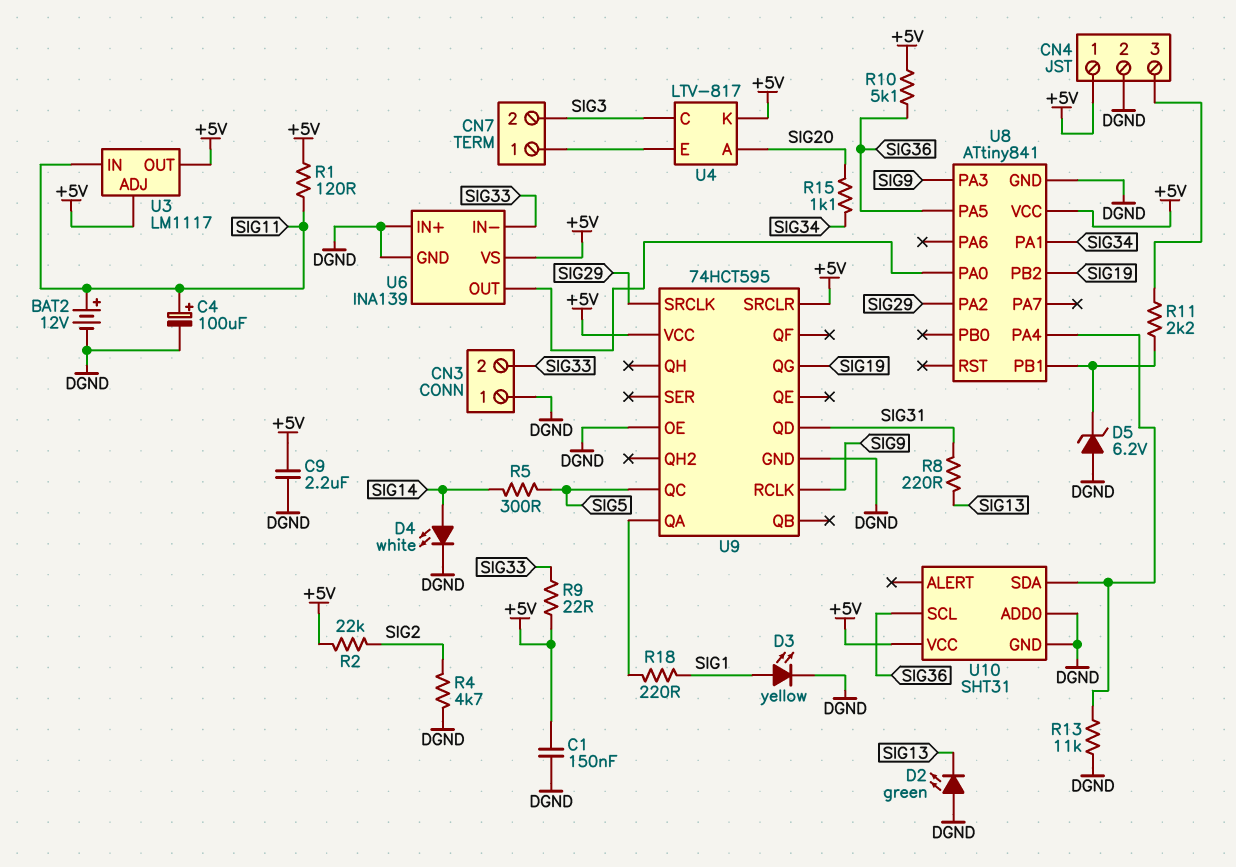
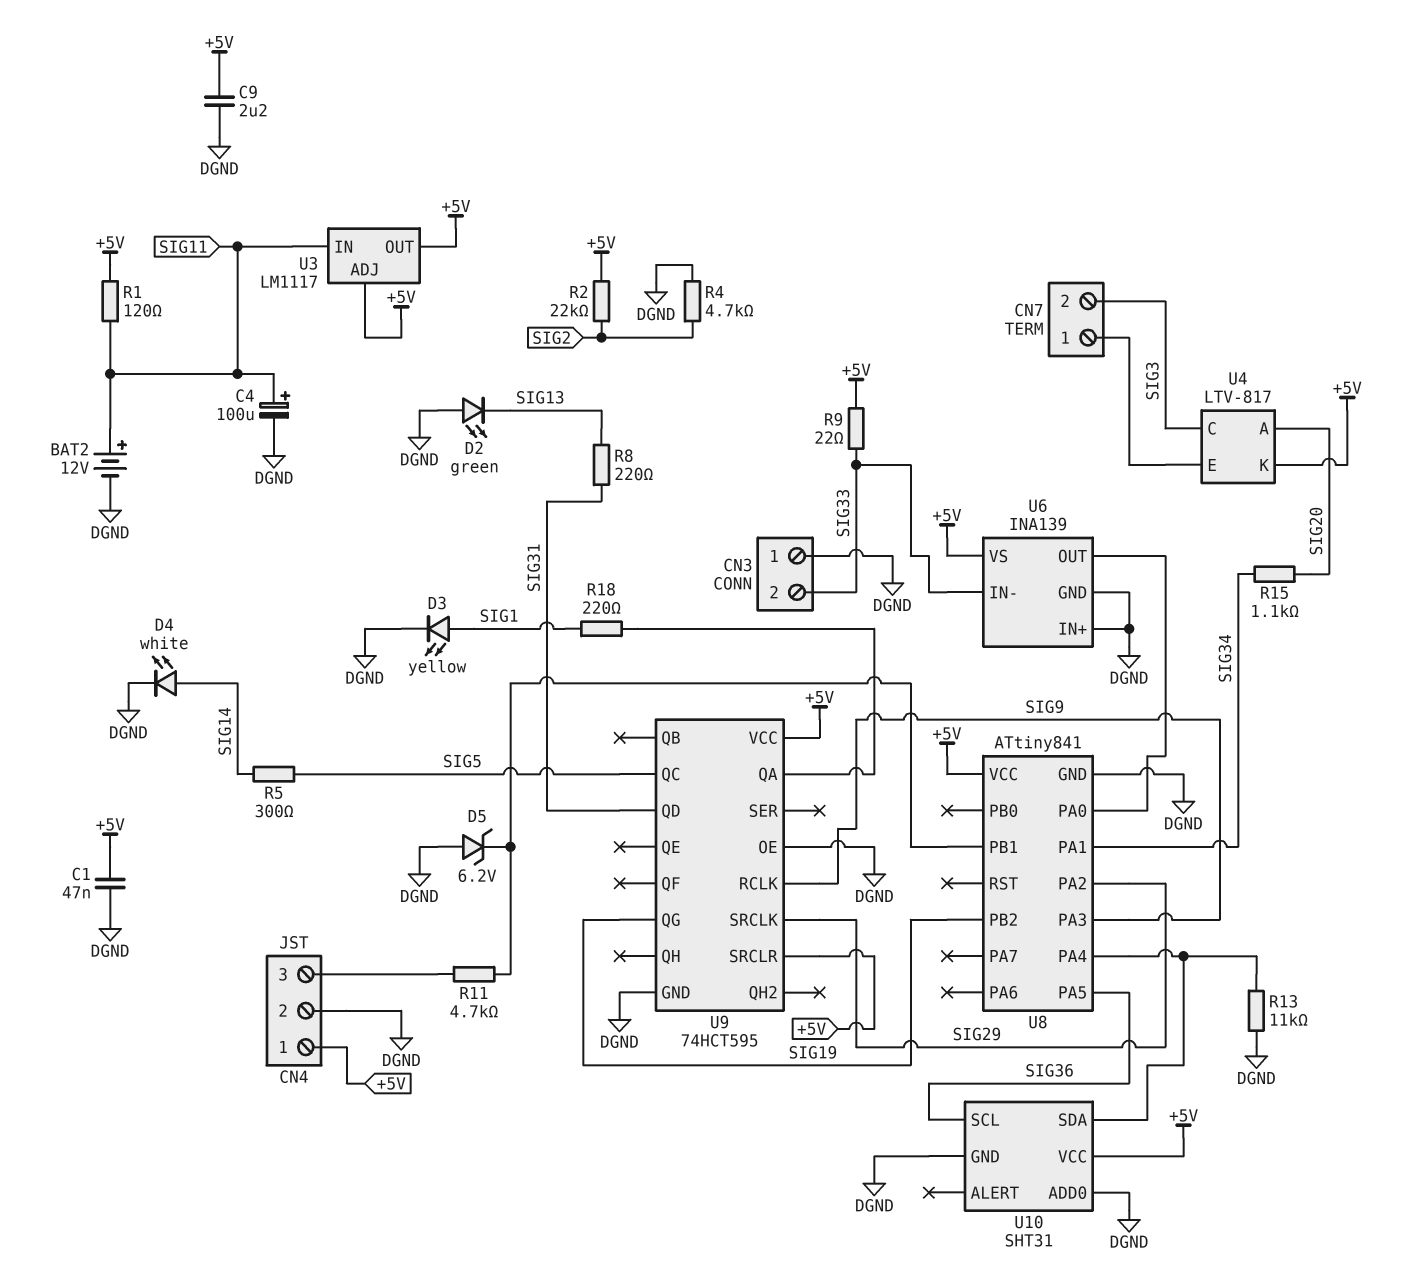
C1: 150nF (+5V, DGND) -> 47nF (+5V, DGND)
R10: 5.1k (+5V, SIG36) -> none
R11: 2.2k (CN4/3, U8/PB1) -> 4.7k (CN4/3, U8/PB1)

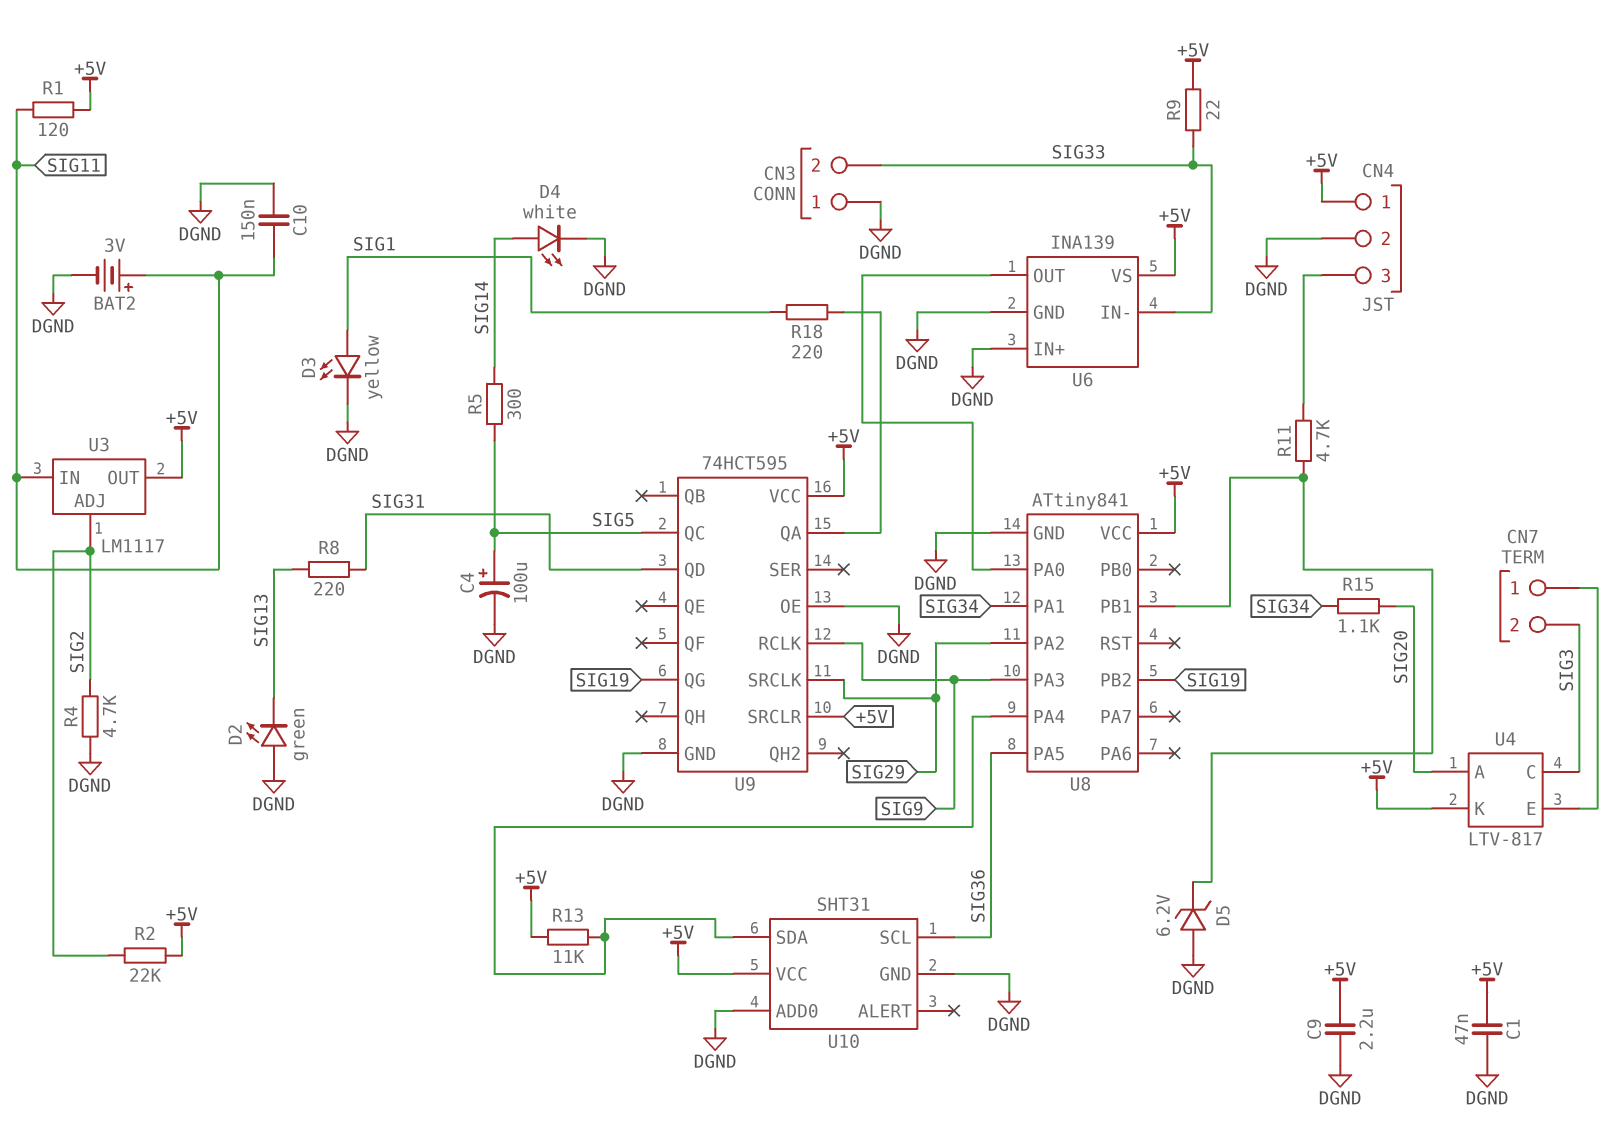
BAT2: 12V (plus SIG11, minus DGND) -> 3V (plus SIG11, minus DGND)
C4: 100uF (plus SIG11, minus DGND) -> 100uF (plus SIG5, minus DGND)
C10: none -> 150nF (DGND, SIG11)
R13: 11k (DGND, U8/PA4) -> 11k (+5V, U8/PA4)
U3 pin ADJ: +5V -> SIG2

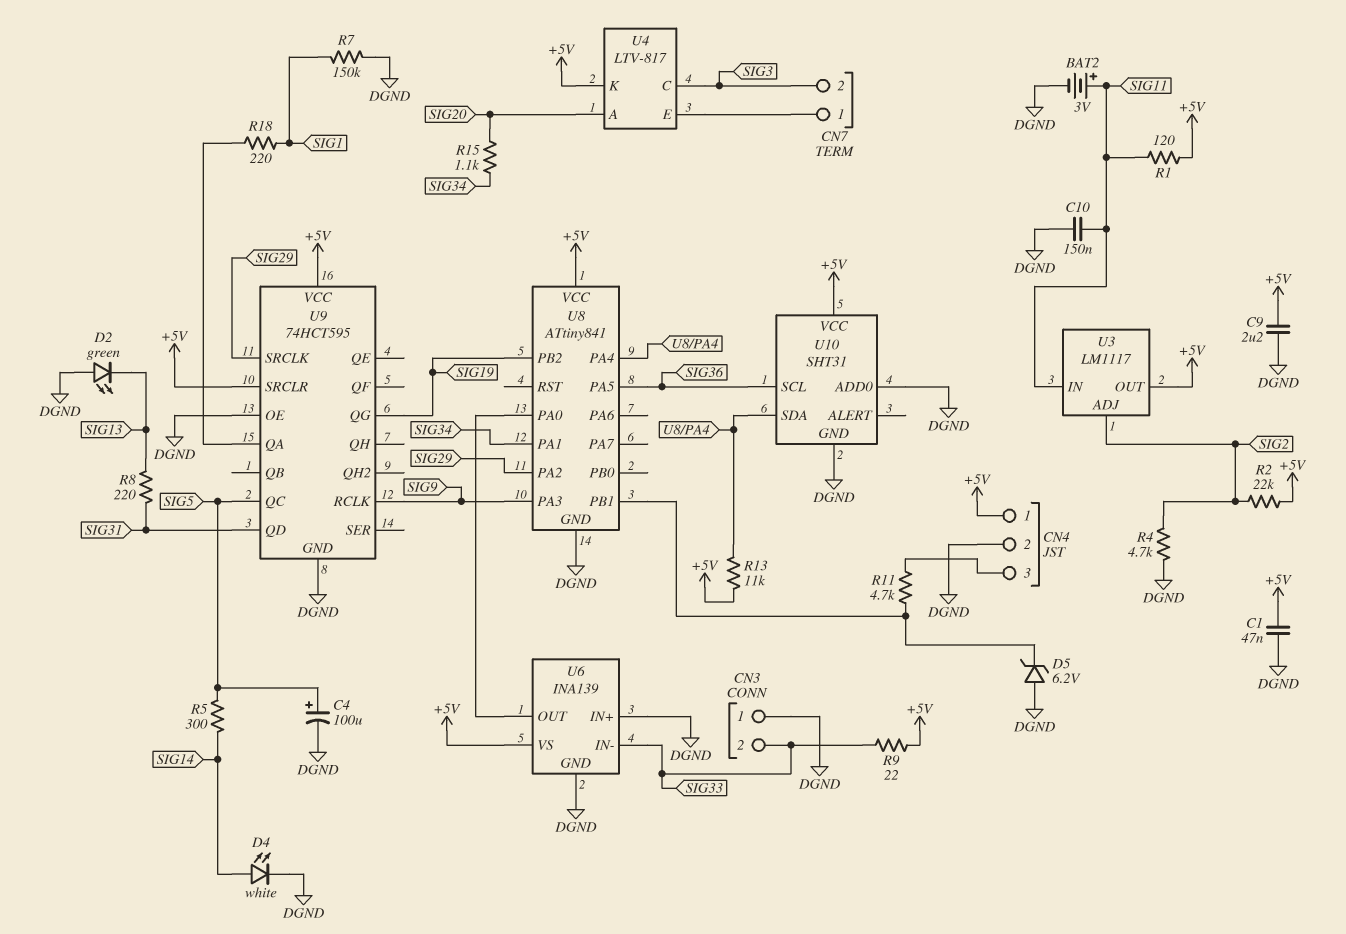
D3: LED yellow (A SIG1, K DGND) -> none
R7: none -> 150k (DGND, SIG1)

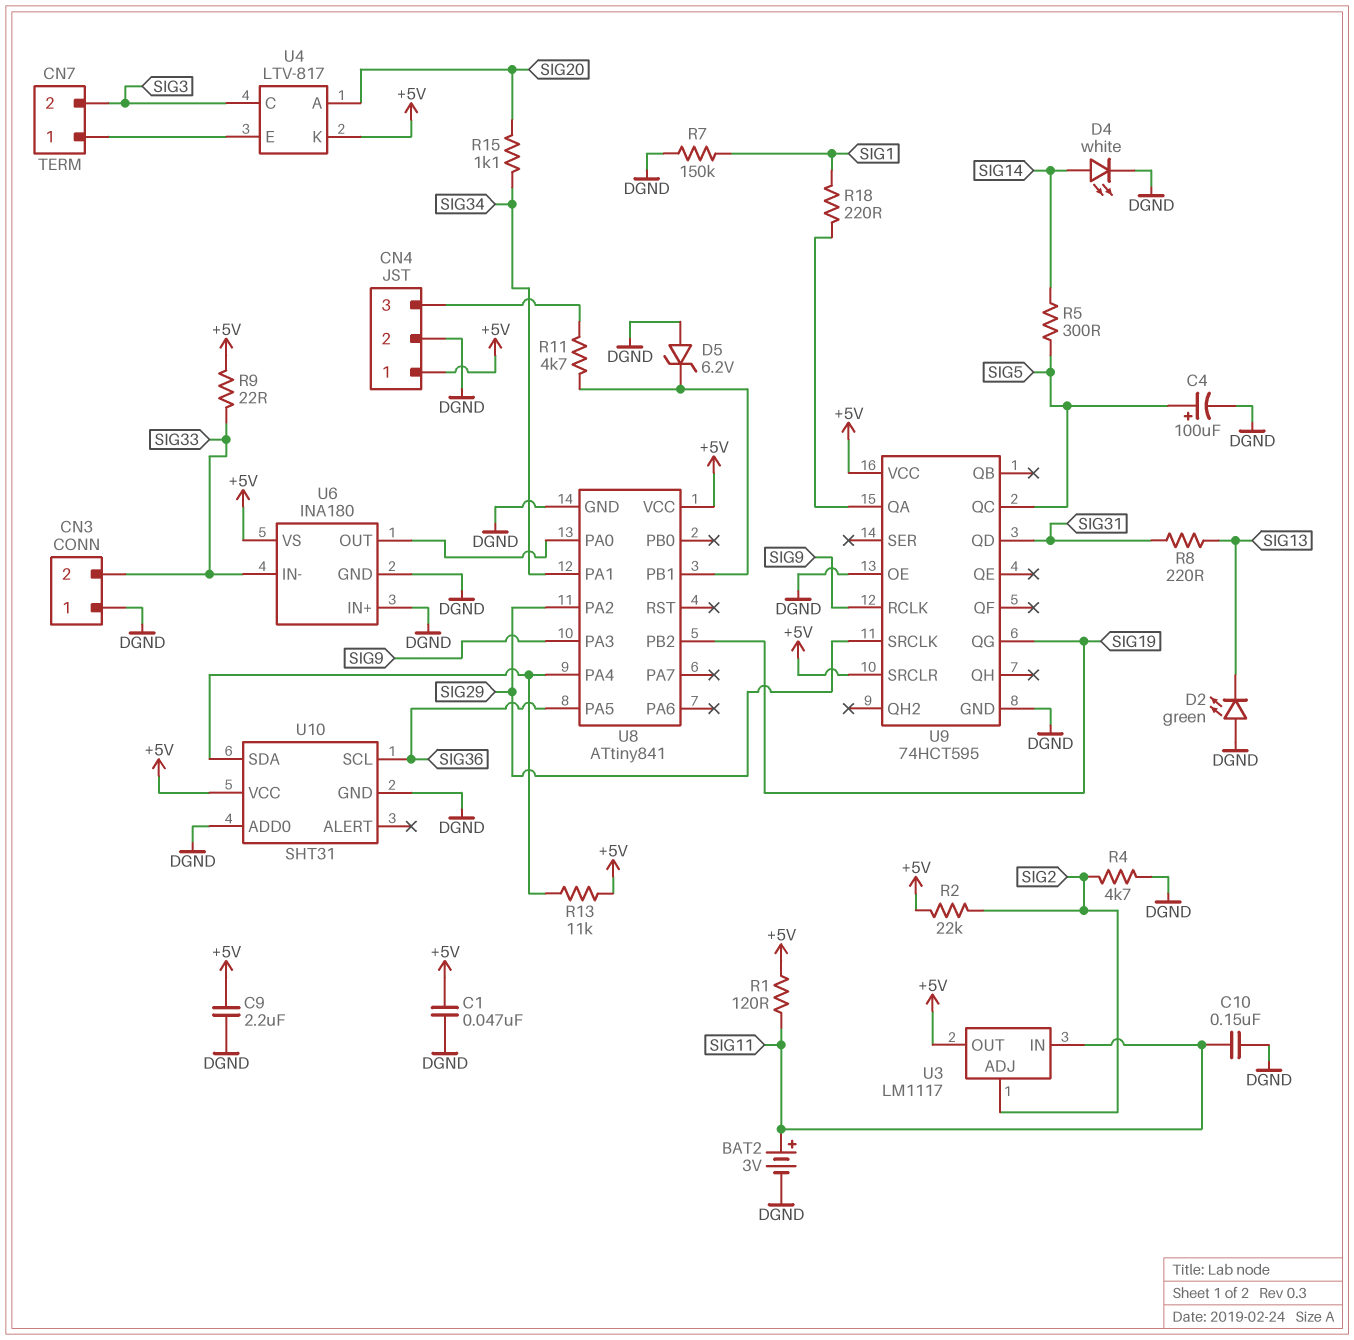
U6: INA139 -> INA180

